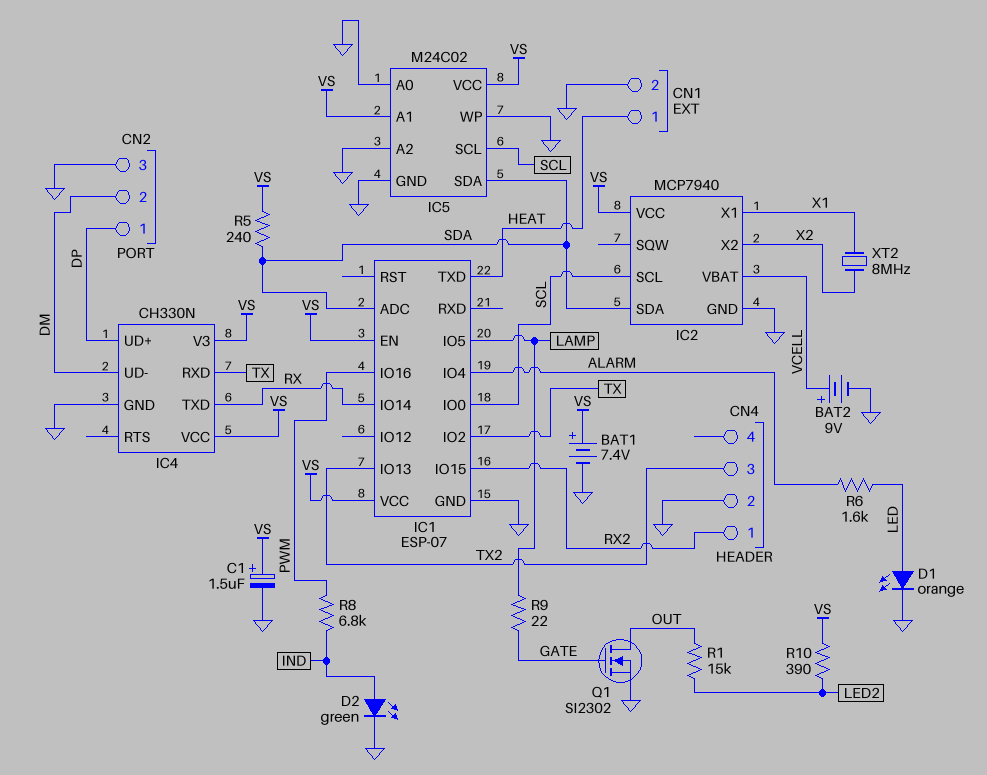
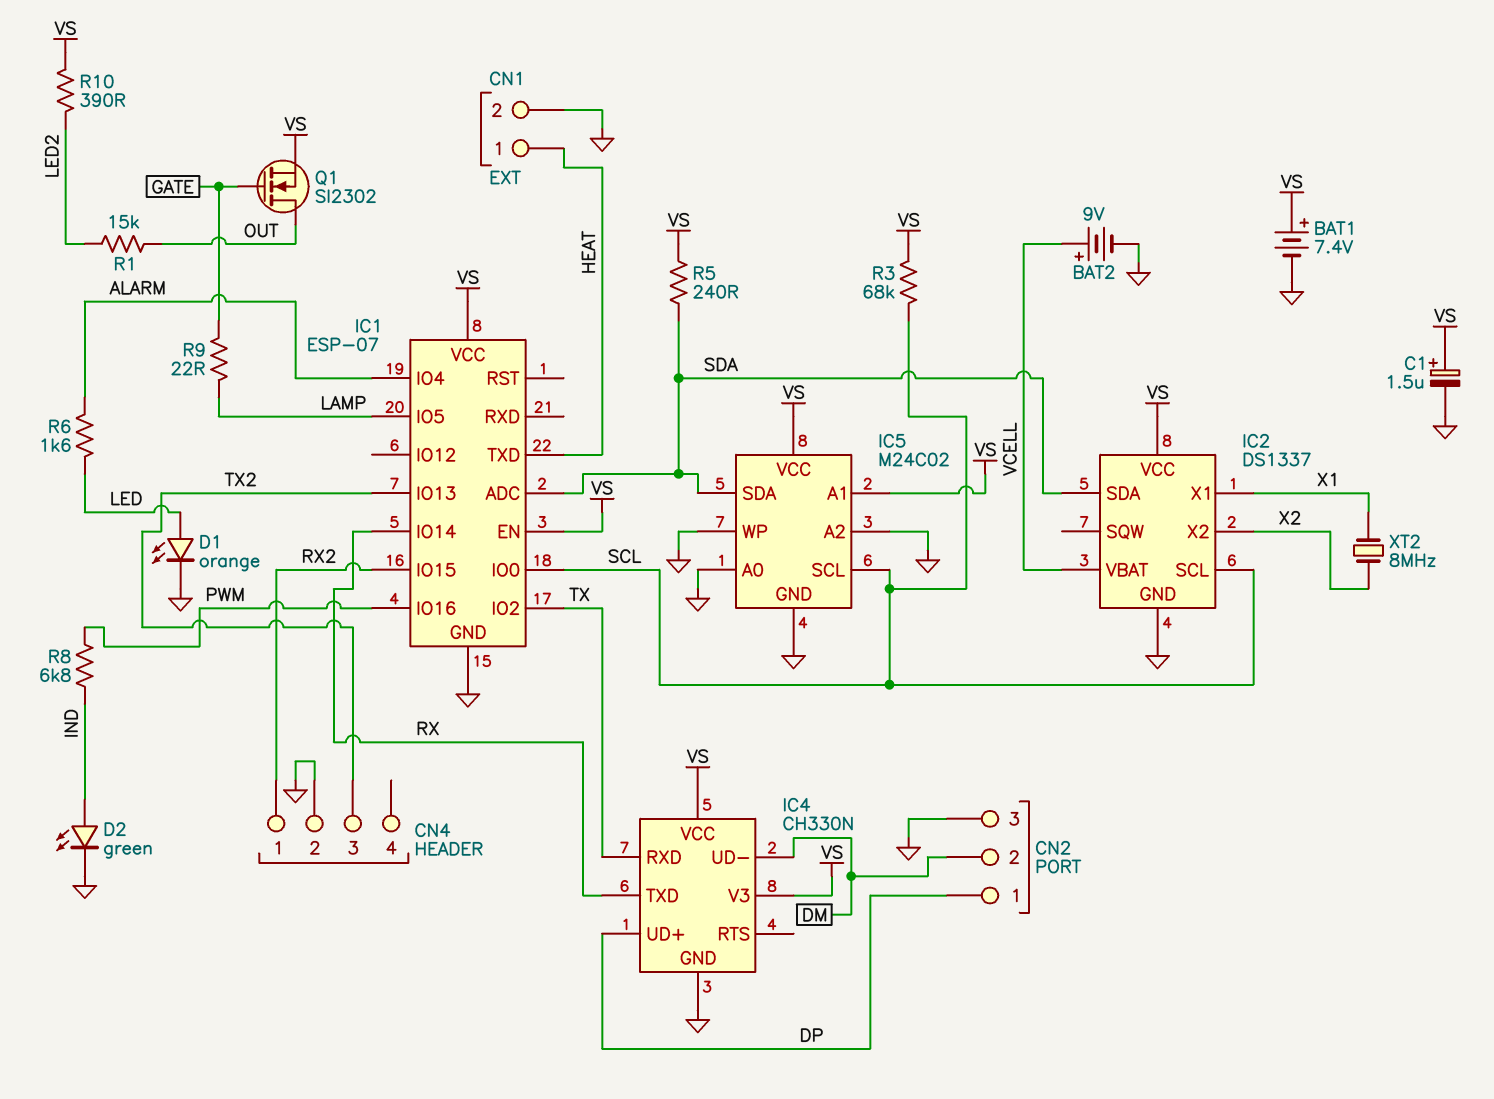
IC2: MCP7940 -> DS1337
Q1: NMOS SI2302 (G GATE, D OUT, S GND) -> NMOS SI2302 (G GATE, D OUT, S VS)
R3: none -> 68k (SCL, VS)

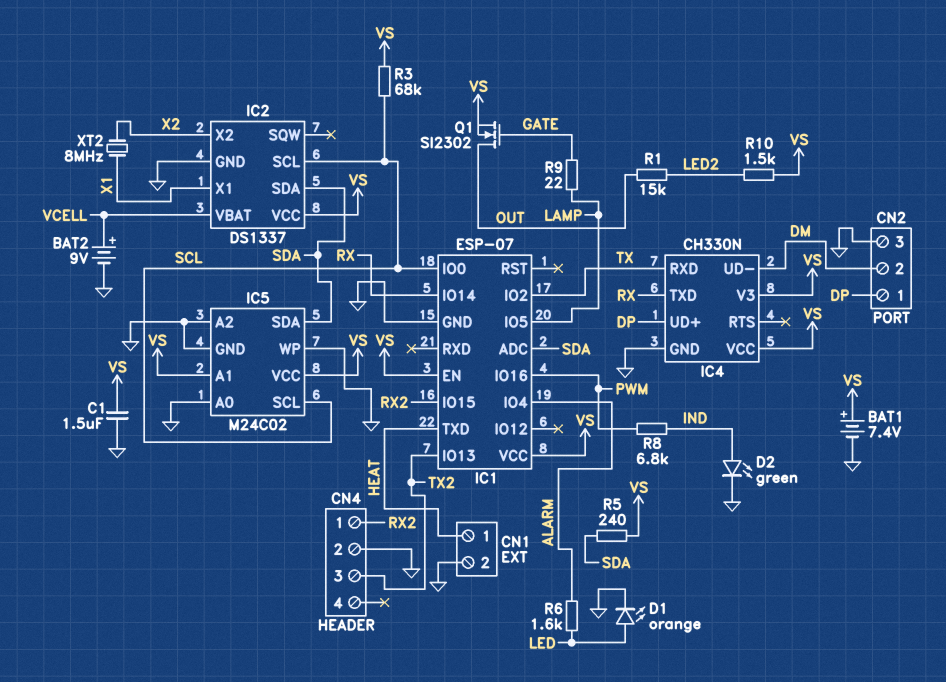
C1: 1.5uF (plus VS, minus GND) -> 1.5uF (GND, VS)
R10: 390 (LED2, VS) -> 1.5k (LED2, VS)

